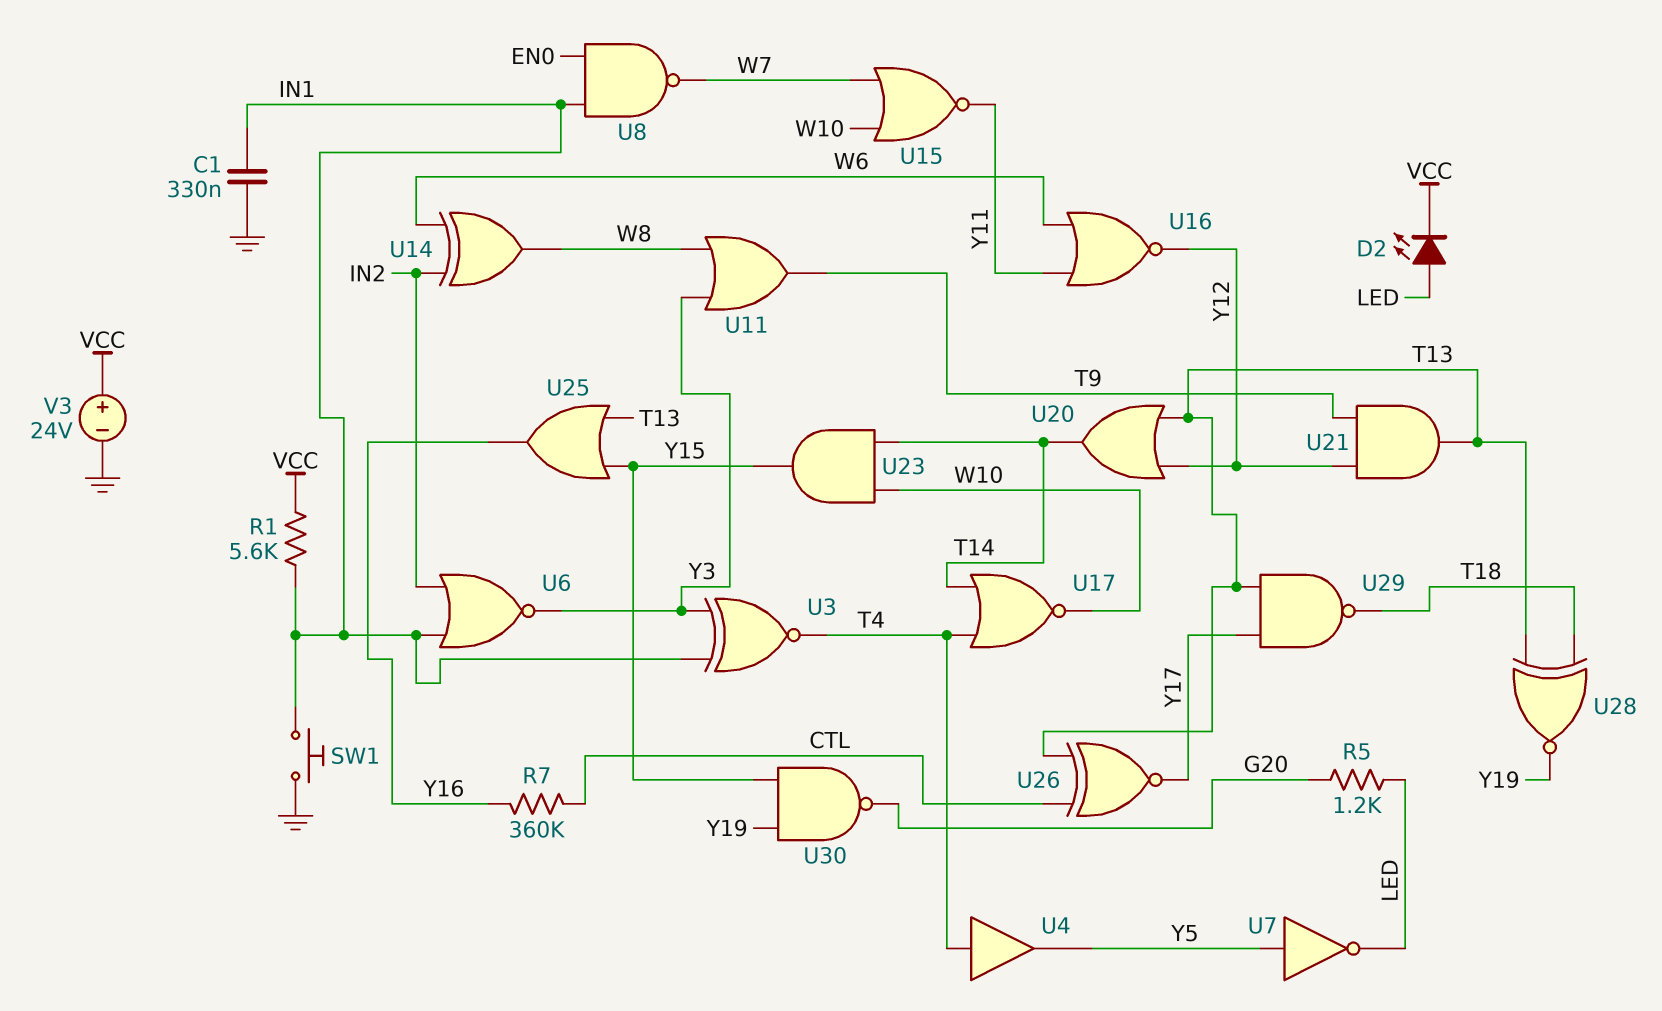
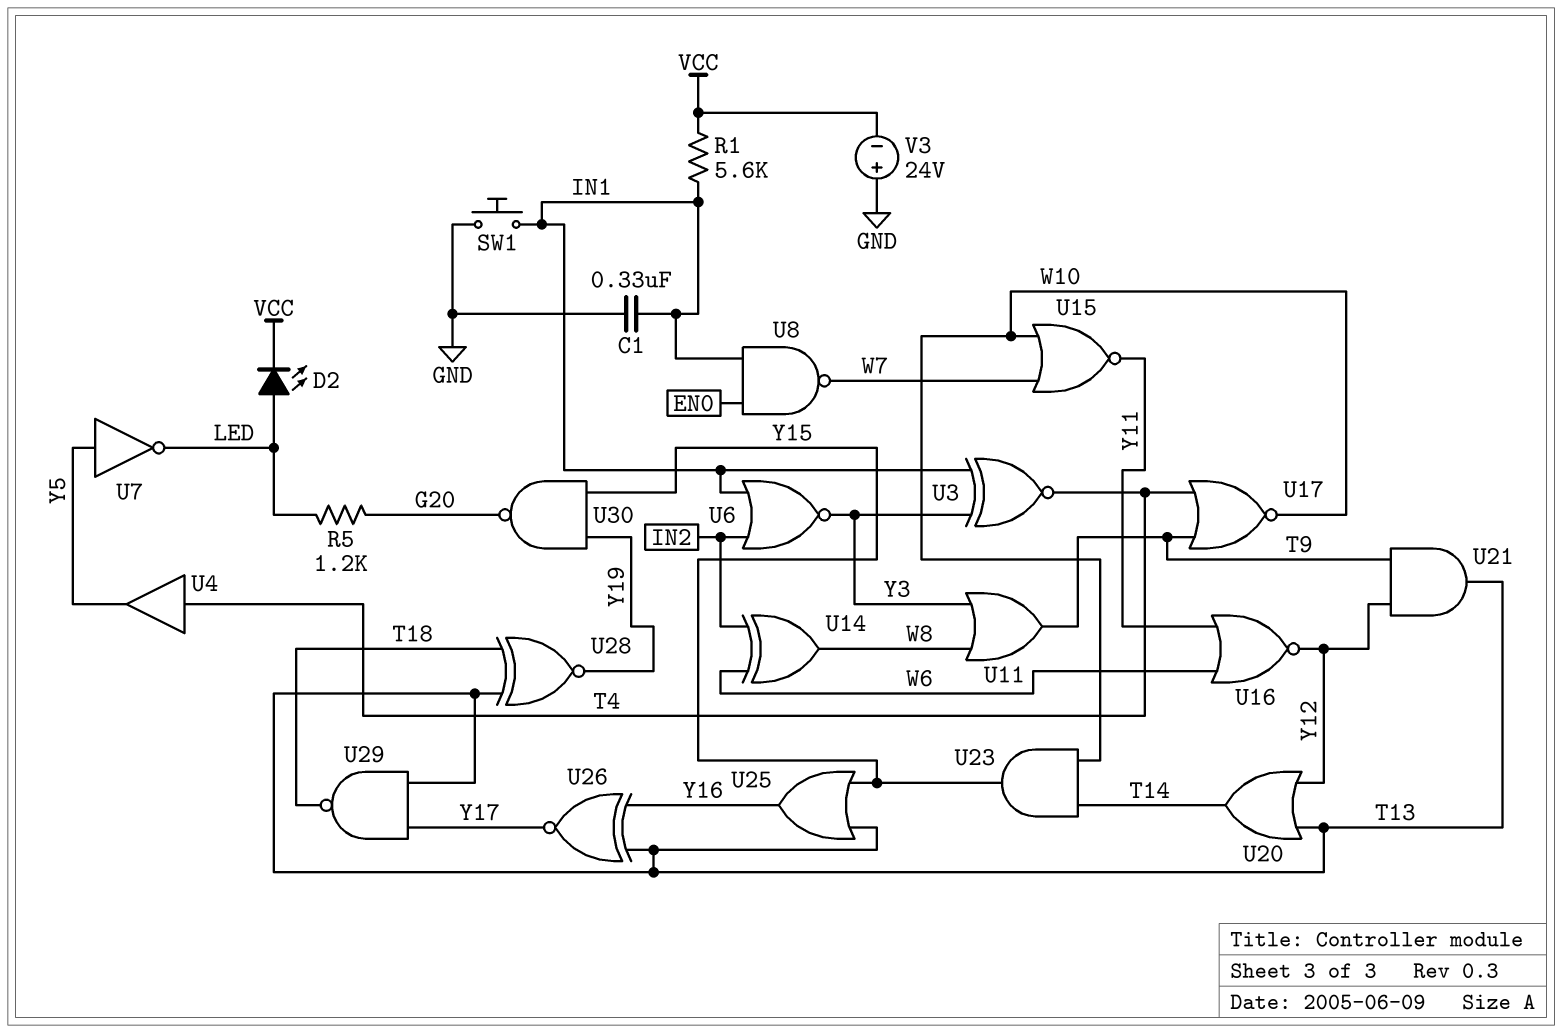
R7: 360k (CTL, Y16) -> none
U17: NOR (in T4, in T14, out W10) -> NOR (in T4, in T9, out W10)
U26: XNOR (in CTL, in T13, out Y17) -> XNOR (in T13, in Y16, out Y17)
V3: 24V (plus VCC, minus GND) -> 24V (plus GND, minus VCC)

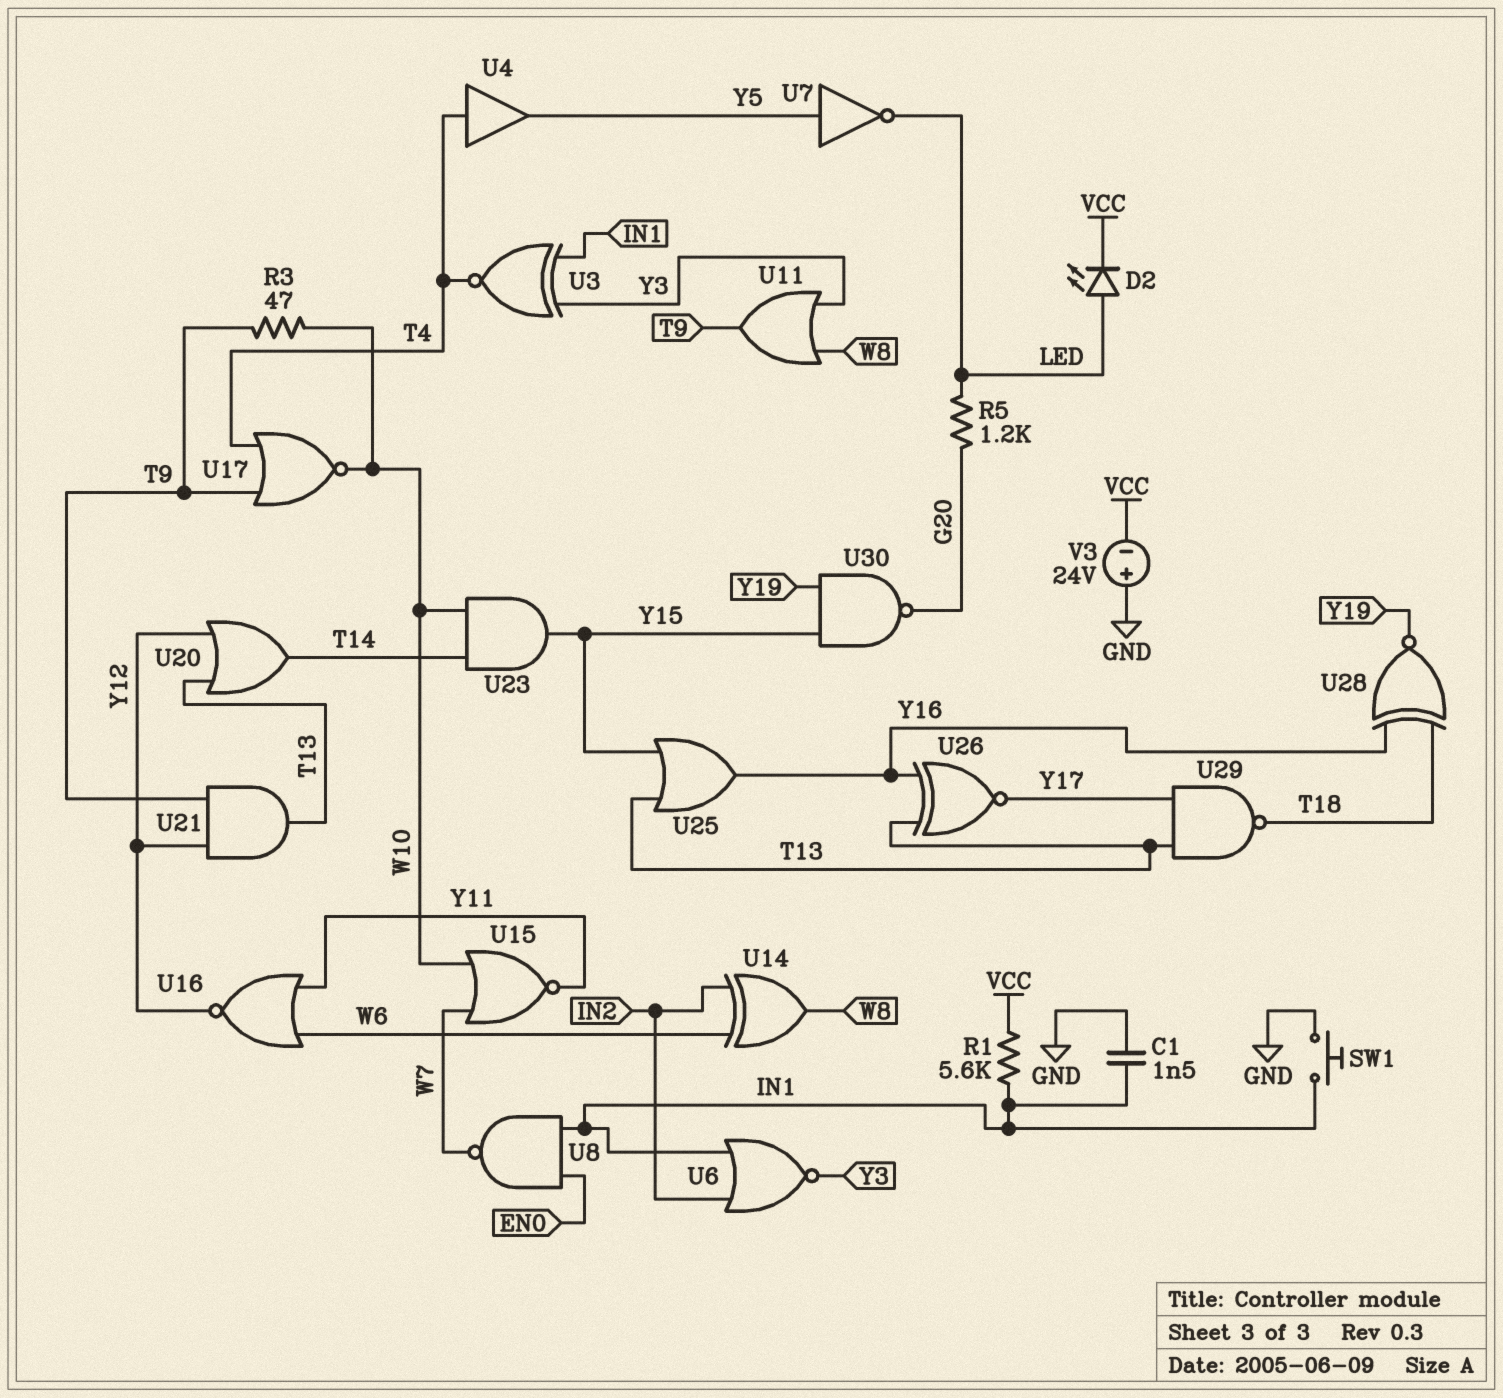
C1: 330nF (GND, IN1) -> 1.5nF (GND, IN1)
R3: none -> 47 (T9, W10)
U28: XNOR (in T13, in T18, out Y19) -> XNOR (in T18, in Y16, out Y19)

